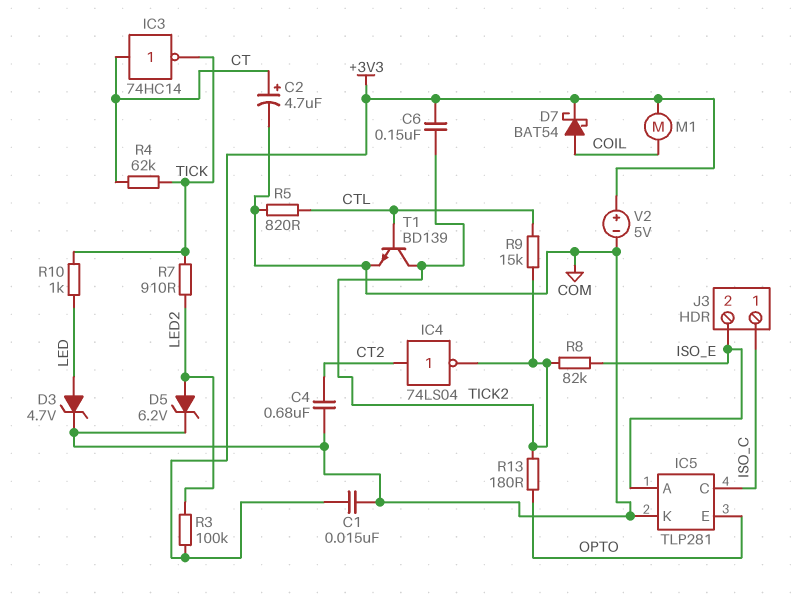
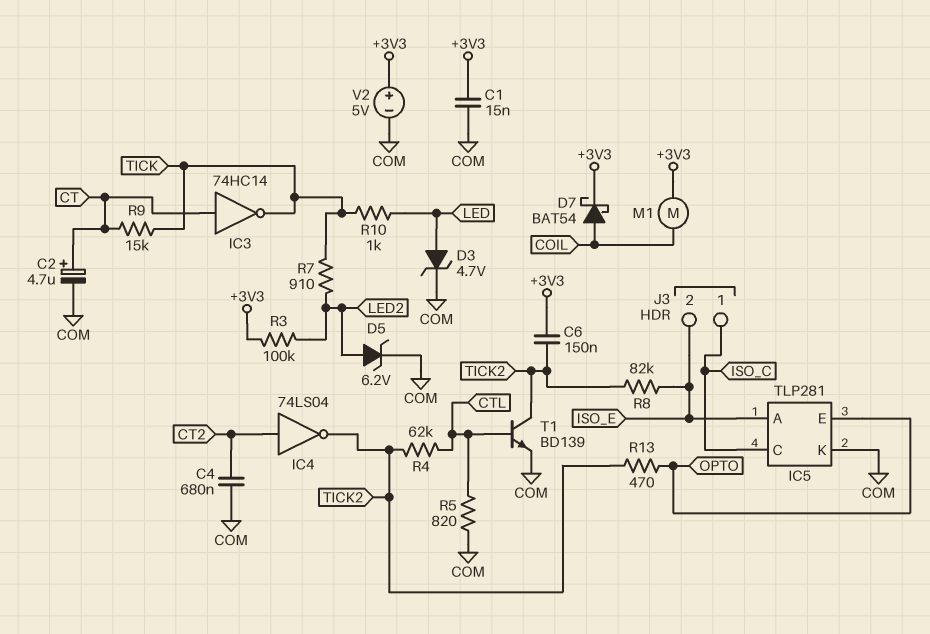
R4: 62k (CT, TICK) -> 62k (CTL, TICK2)
R9: 15k (CTL, TICK2) -> 15k (CT, TICK)
R13: 180 (OPTO, TICK2) -> 470 (OPTO, TICK2)

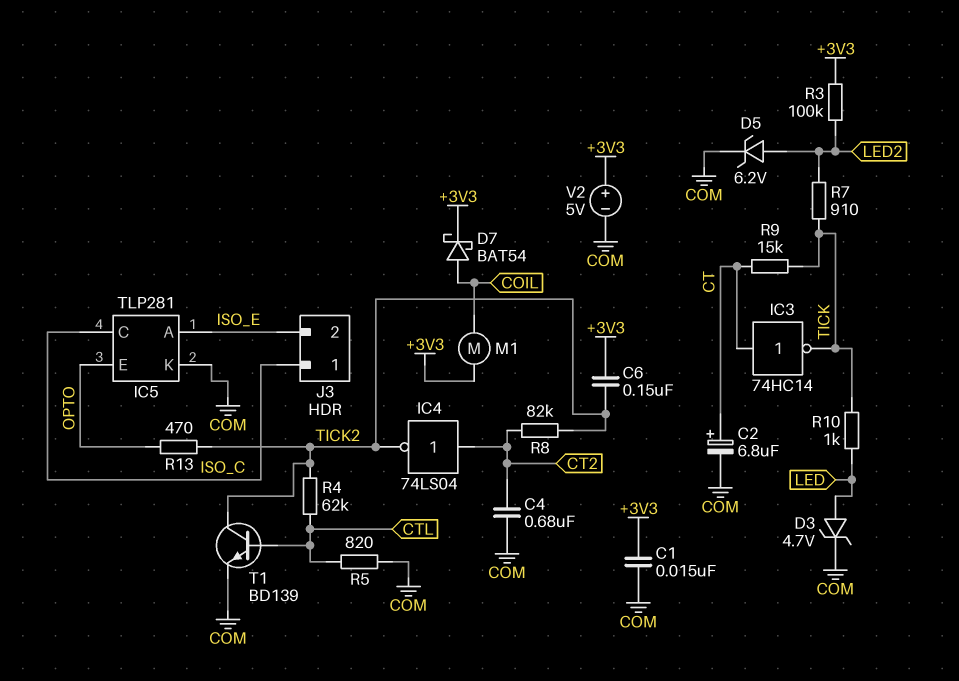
C2: 4.7uF (plus CT, minus COM) -> 6.8uF (plus CT, minus COM)
R8: 82k (ISO_E, TICK2) -> 82k (CT2, TICK2)

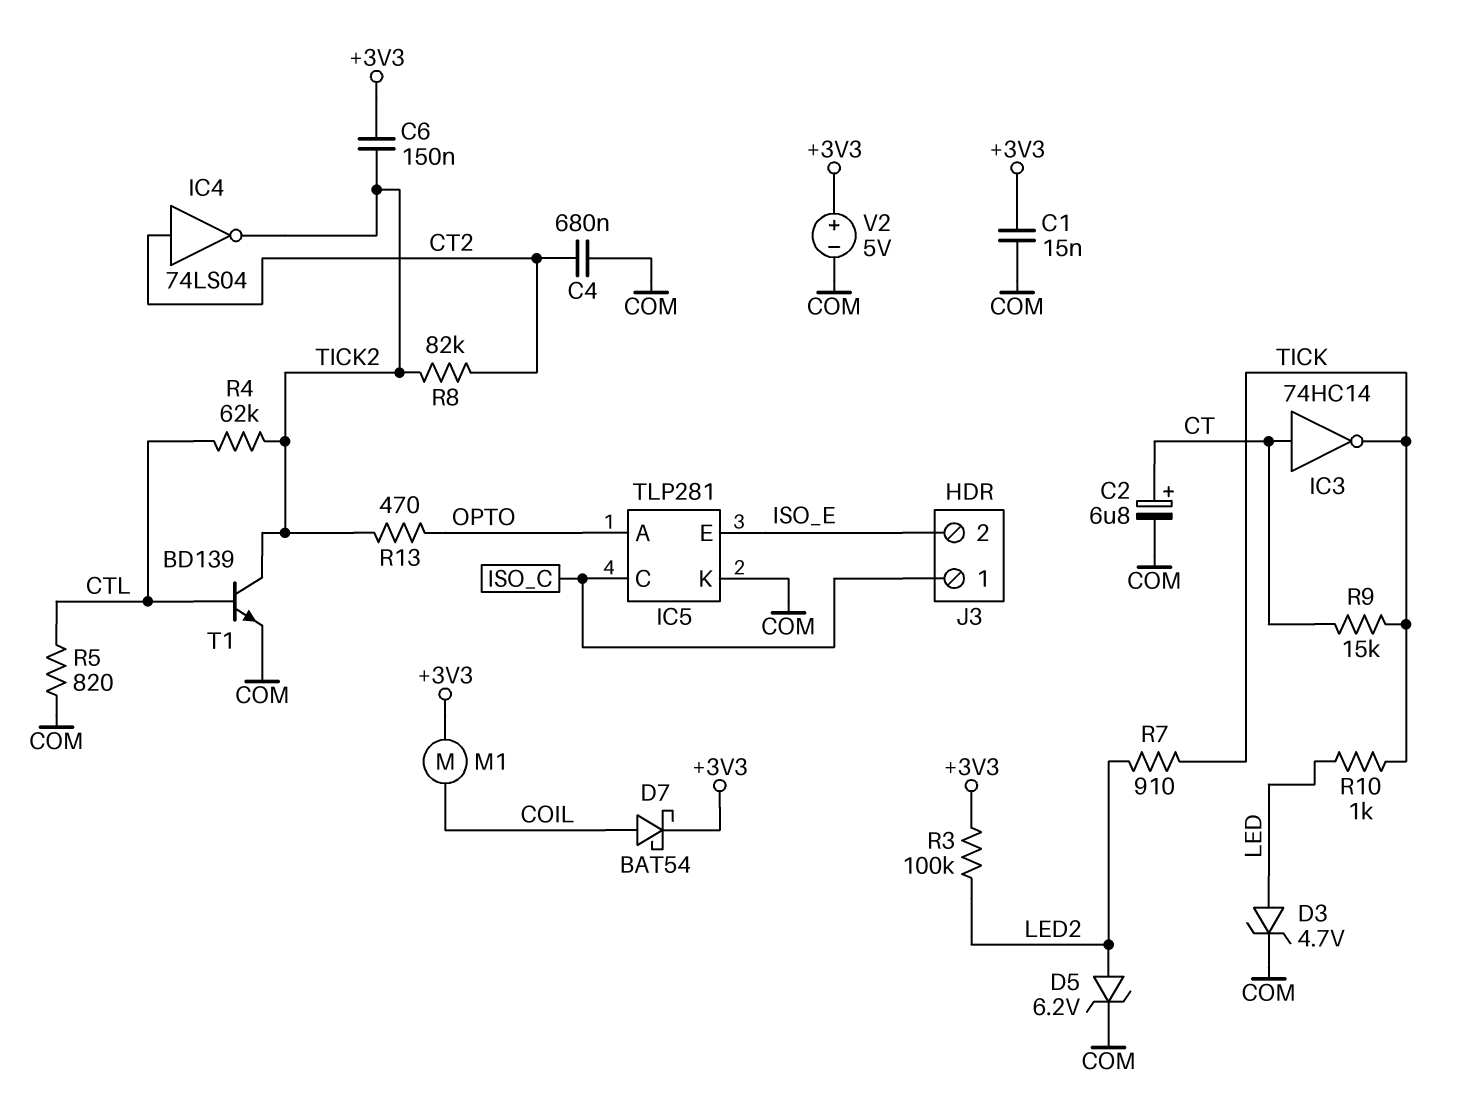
IC5 pin A: ISO_E -> OPTO
IC5 pin E: OPTO -> ISO_E

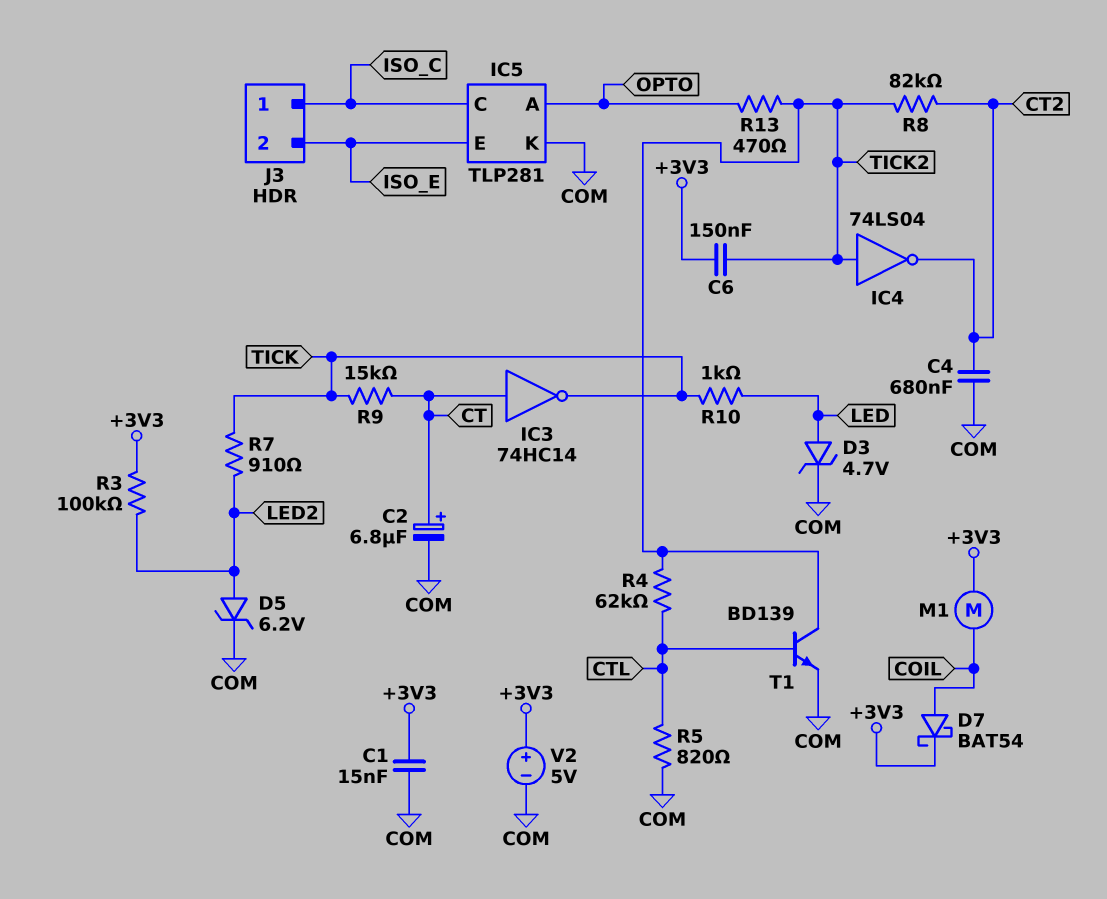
IC4: NOT 74LS04 (in CT2, out TICK2) -> NOT 74LS04 (in TICK2, out CT2)

